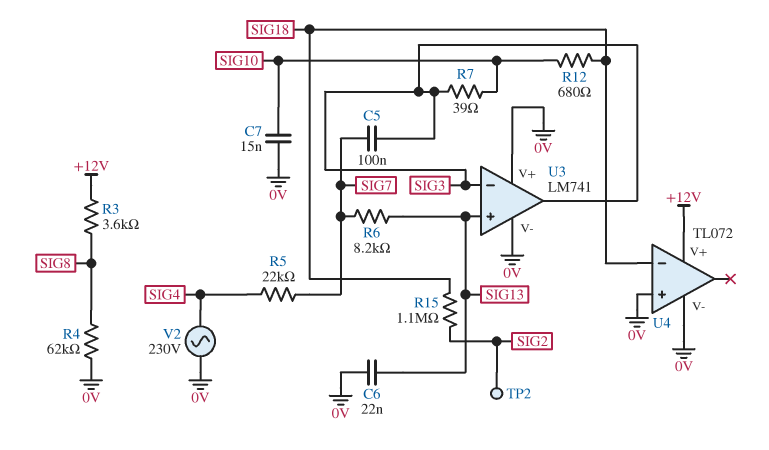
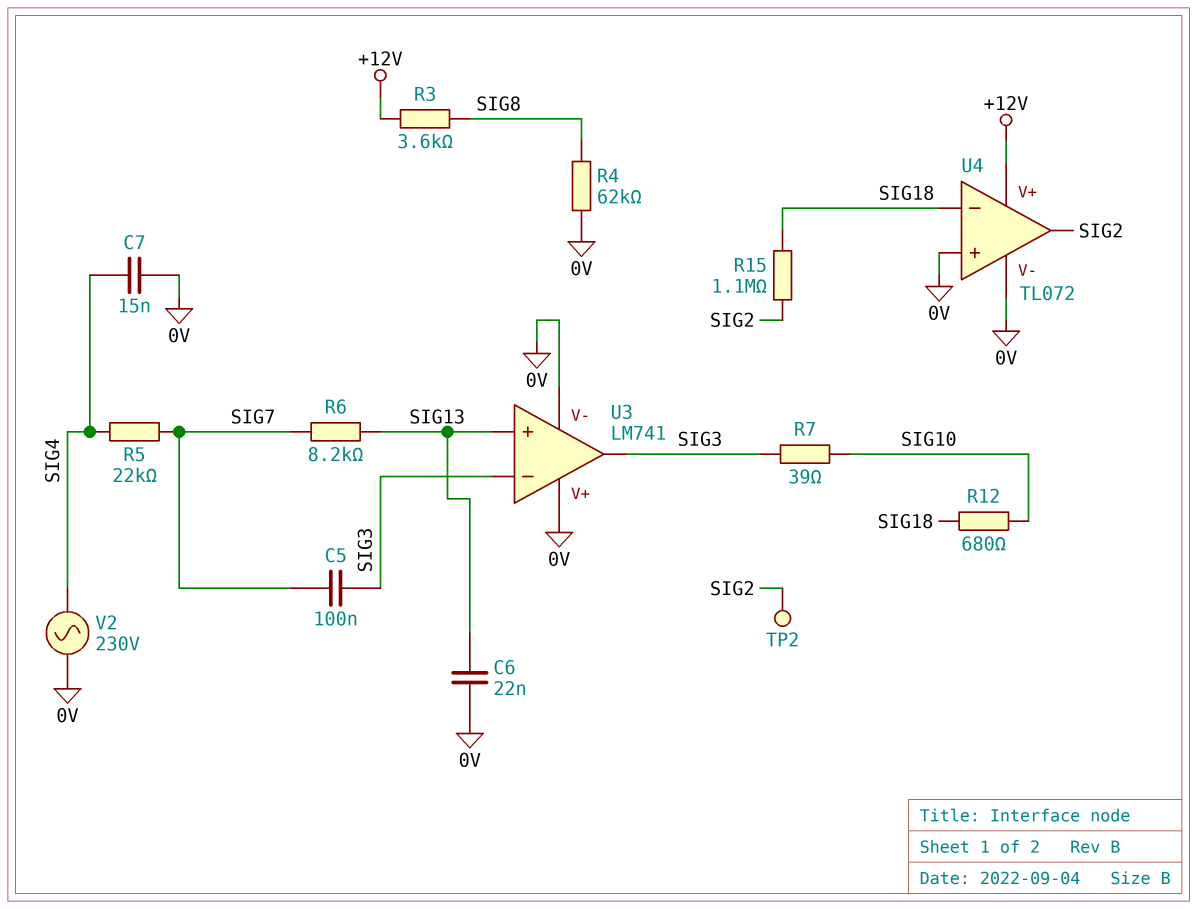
C7: 15nF (0V, SIG10) -> 15nF (0V, SIG4)
U4 pin out: none -> SIG2

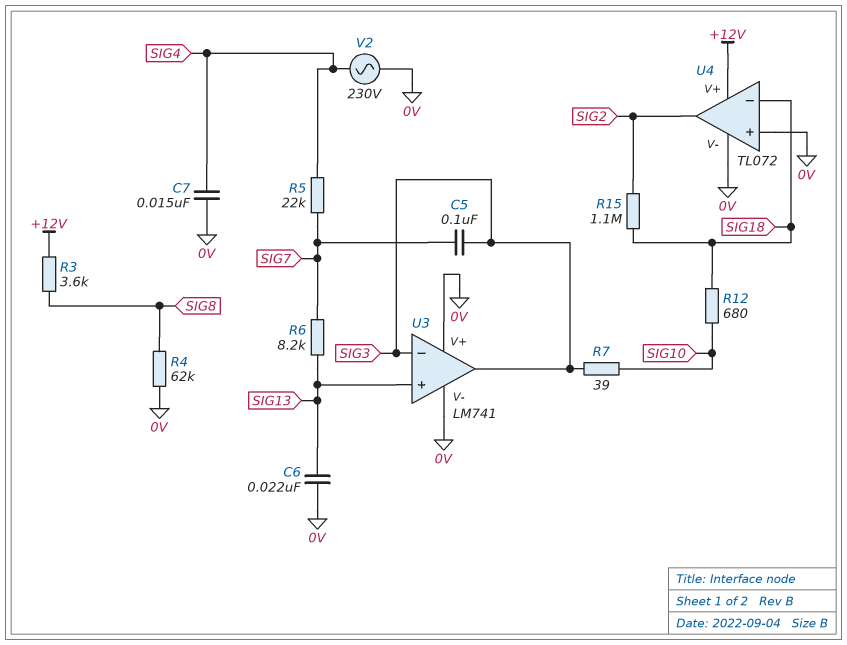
TP2: test point (SIG2) -> none

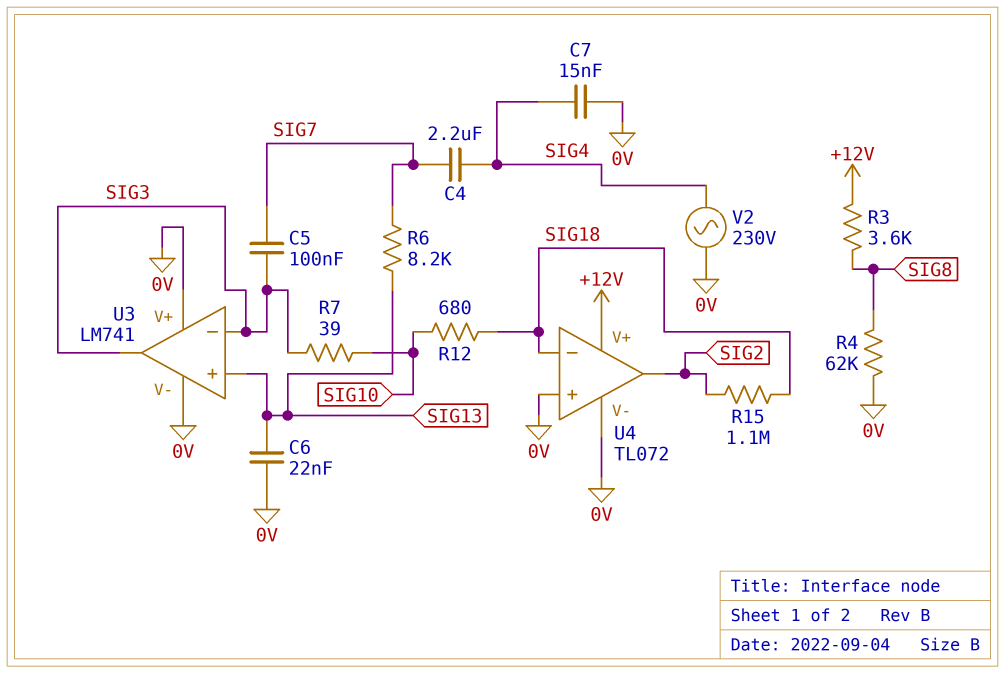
C4: none -> 2.2uF (SIG4, SIG7)
R5: 22k (SIG4, SIG7) -> none

